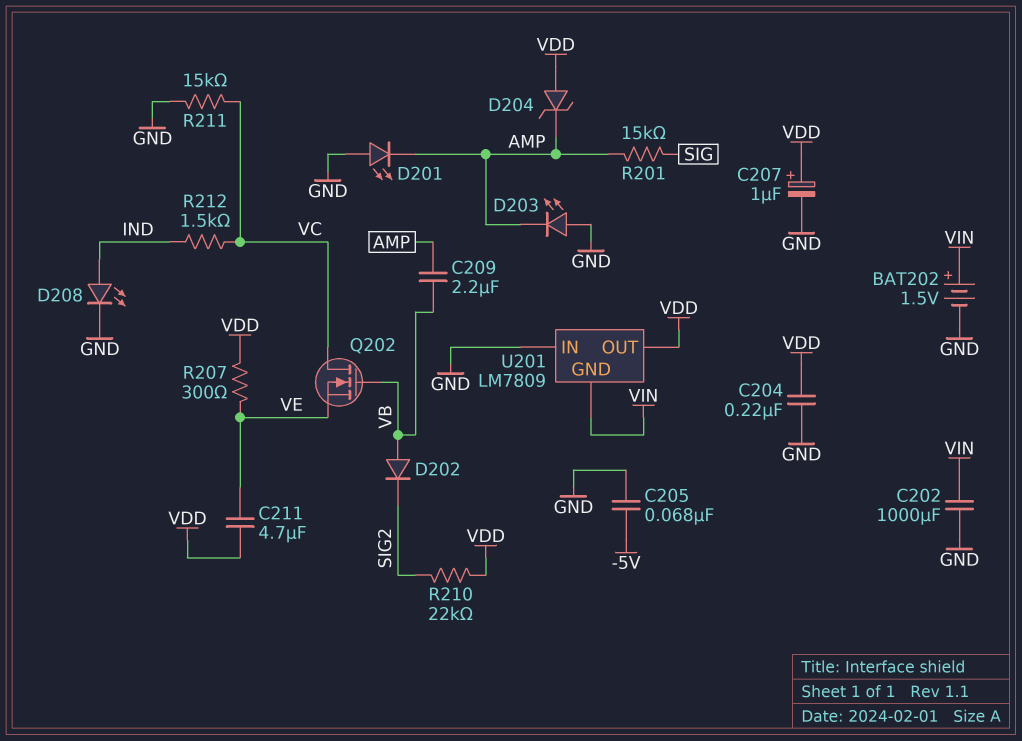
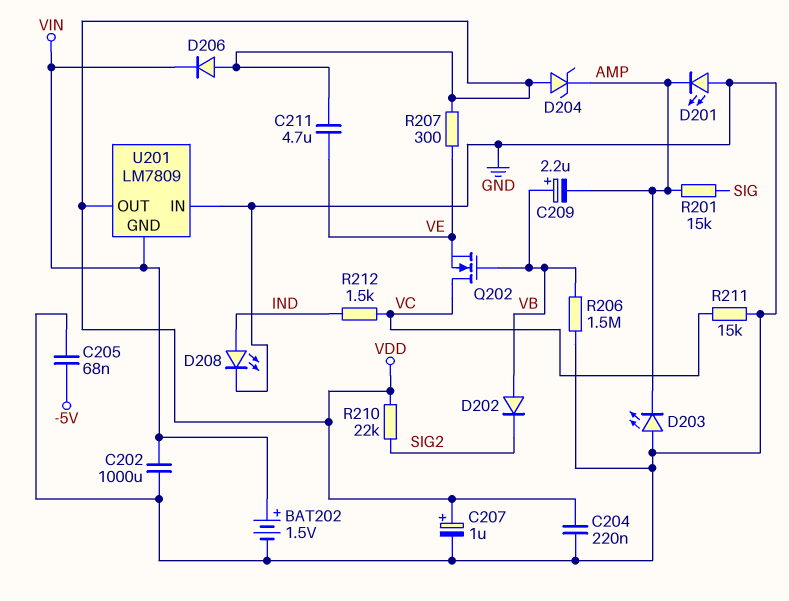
C209: 2.2uF (AMP, VB) -> 2.2uF (plus VB, minus AMP)
D206: none -> diode (A VDD, K VIN)
R206: none -> 1.5M (GND, VB)

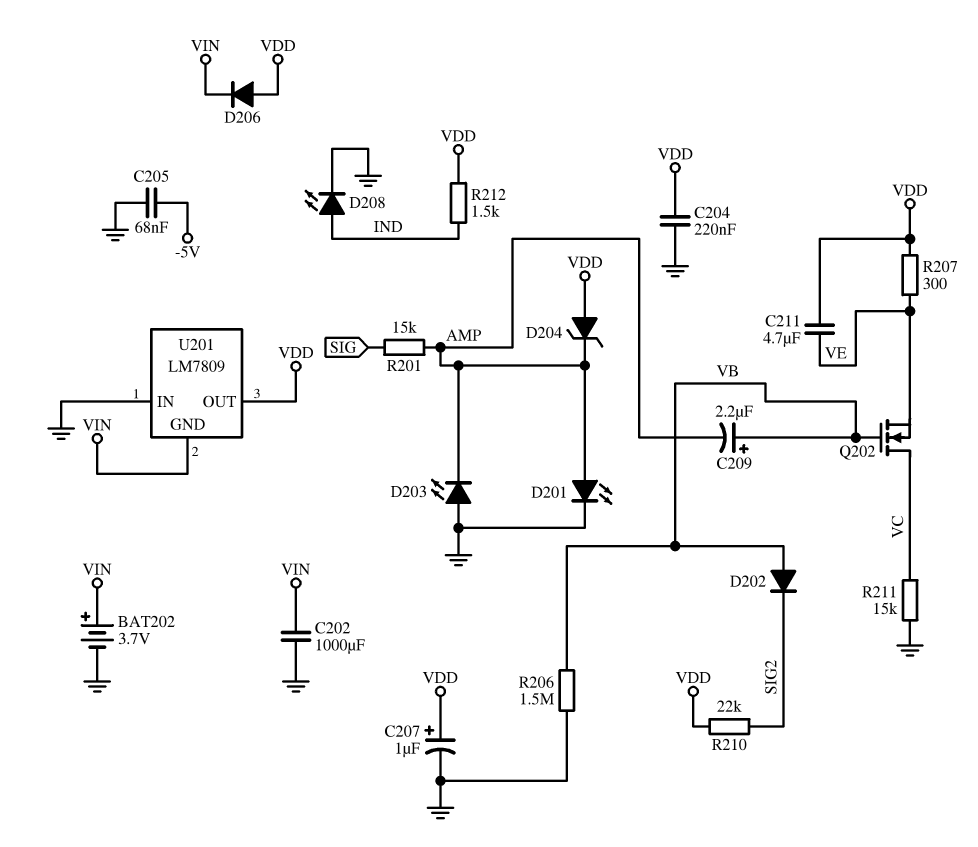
BAT202: 1.5V (plus VIN, minus GND) -> 3.7V (plus VIN, minus GND)
D201: LED (A GND, K AMP) -> LED (A AMP, K GND)
R212: 1.5k (IND, VC) -> 1.5k (IND, VDD)

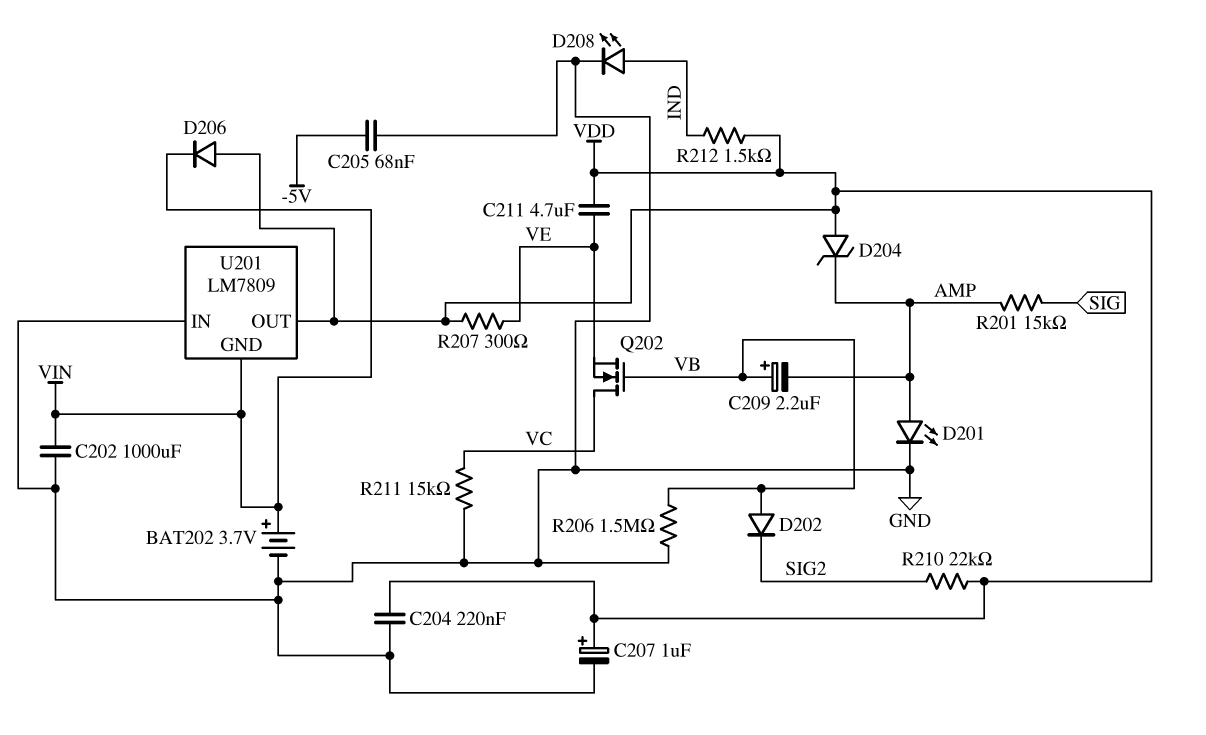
D203: LED (A GND, K AMP) -> none

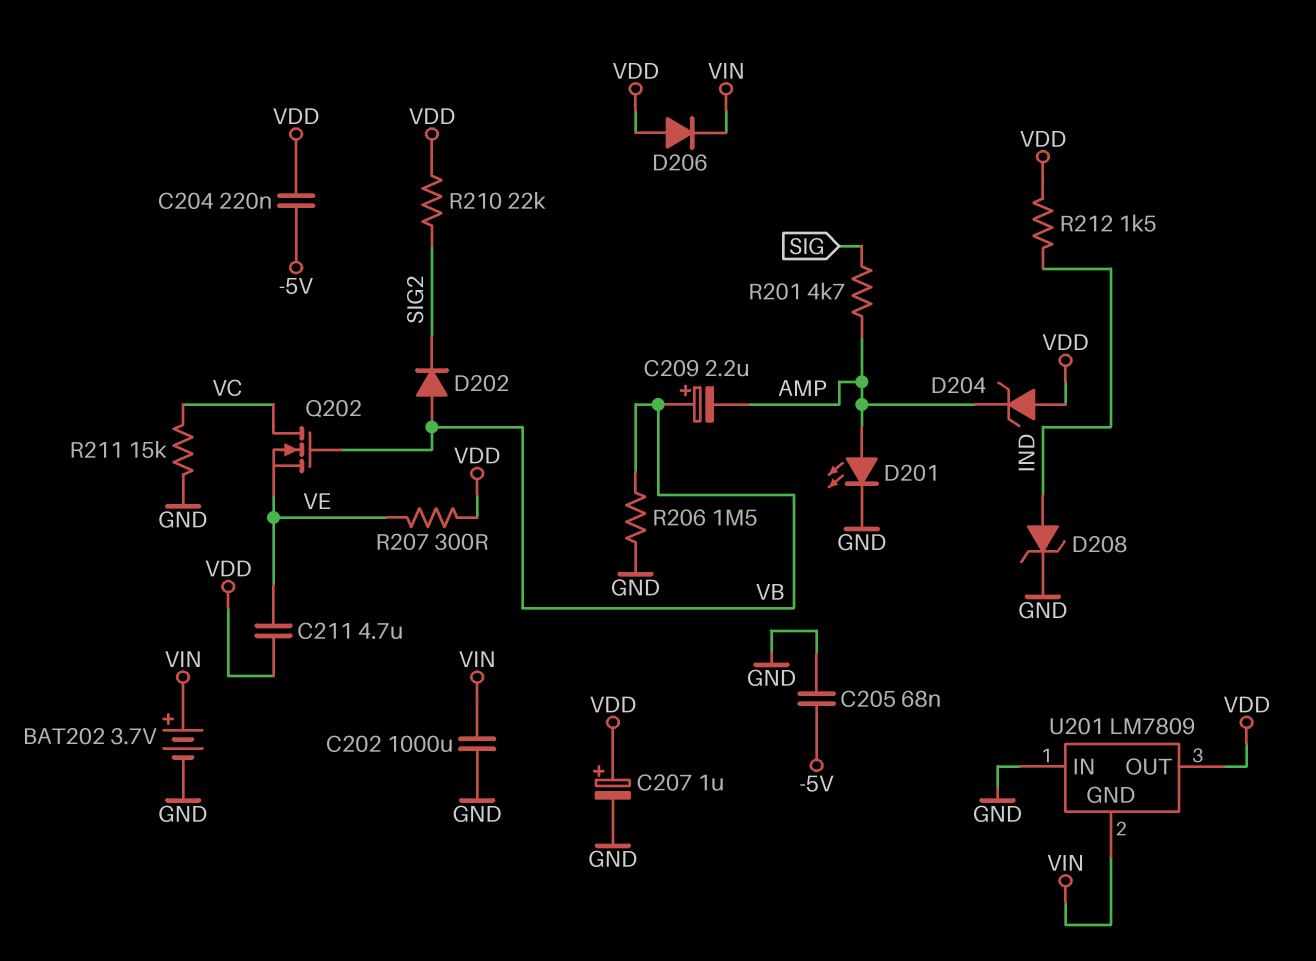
C204: 220nF (GND, VDD) -> 220nF (-5V, VDD)
D208: LED (A IND, K GND) -> zener (A IND, K GND)
R201: 15k (AMP, SIG) -> 4.7k (AMP, SIG)

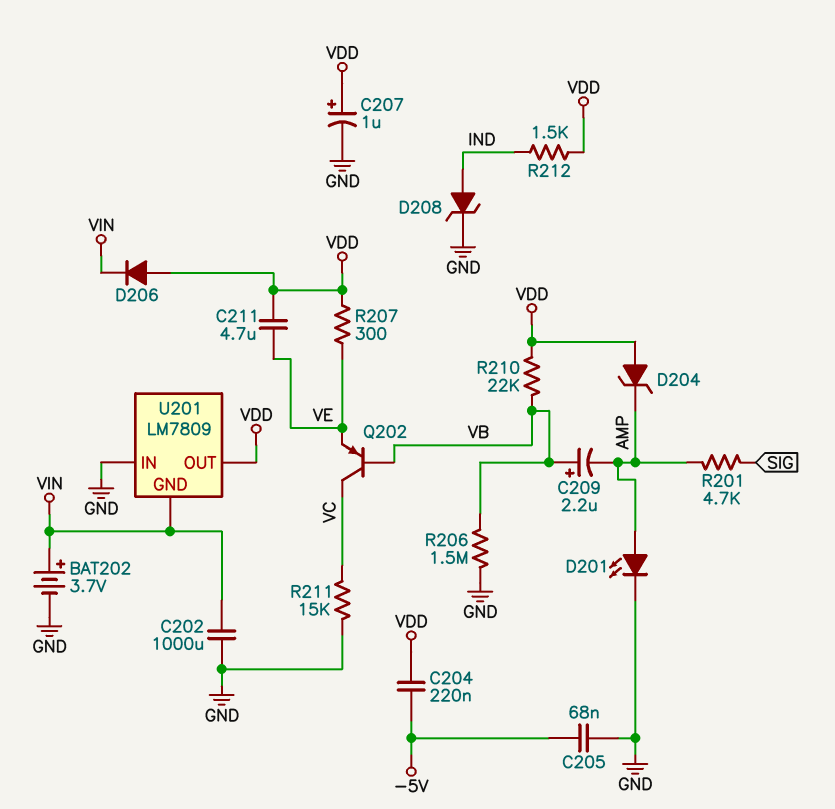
D202: diode (A VB, K SIG2) -> none
Q202: NMOS (G VB, D VC, S VE) -> PNP (B VB, C VC, E VE)
R210: 22k (SIG2, VDD) -> 22k (VB, VDD)

